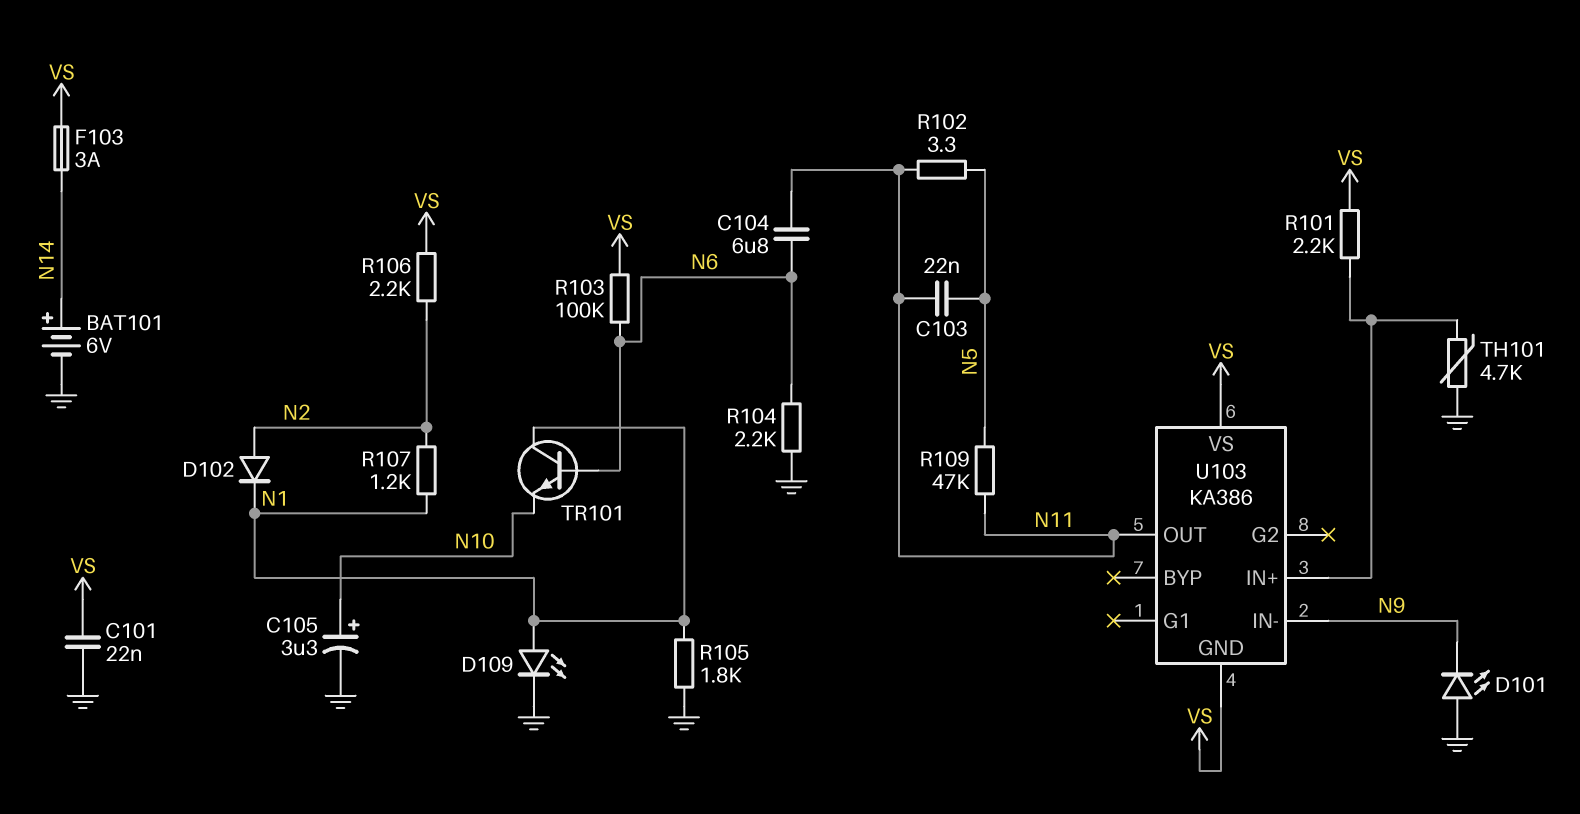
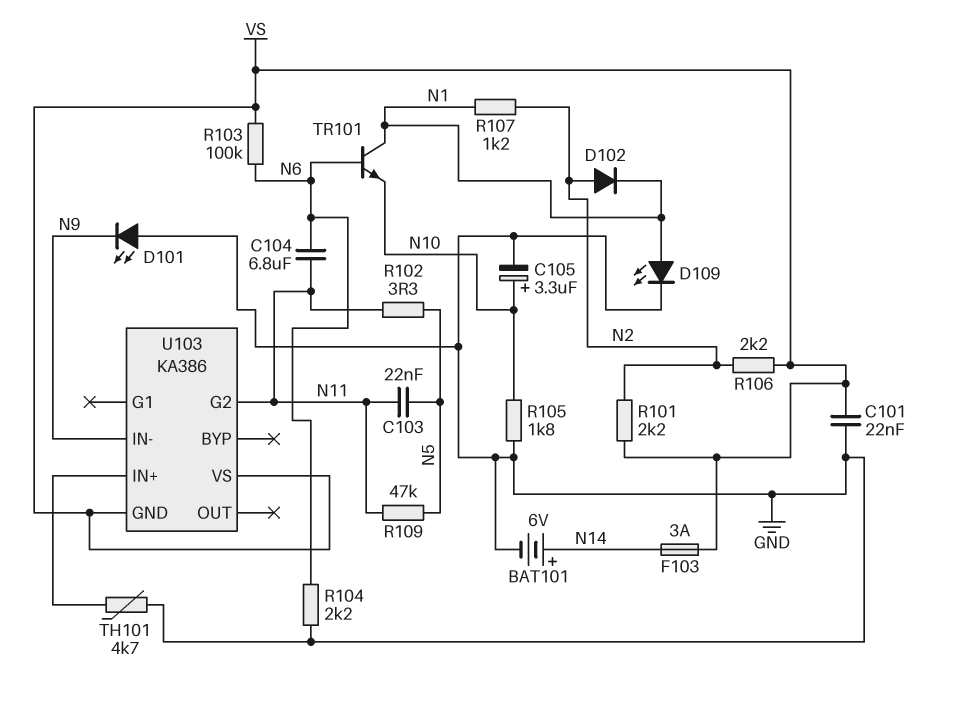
R101: 2.2k (U103/IN+, VS) -> 2.2k (N2, VS)
R105: 1.8k (GND, N1) -> 1.8k (GND, N10)
U103 pin G2: none -> N11
U103 pin OUT: N11 -> none

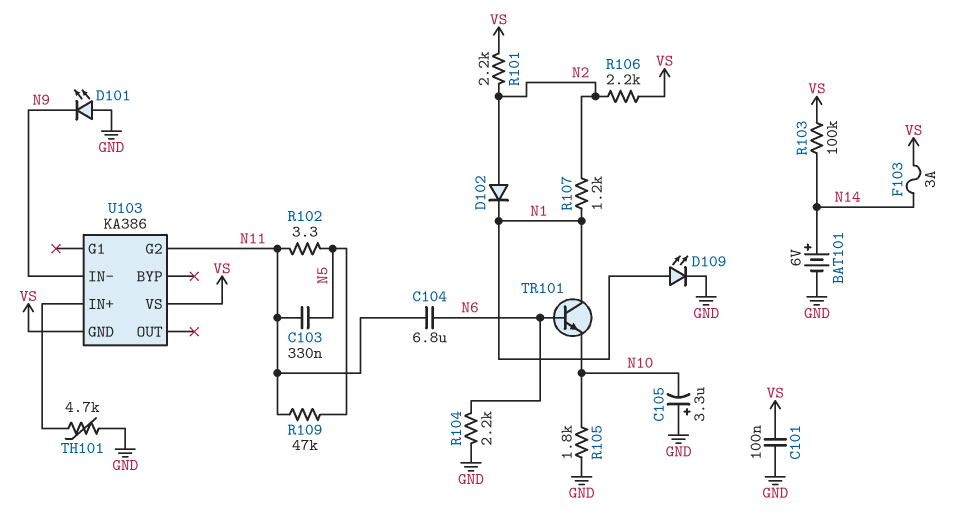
C101: 22nF (GND, VS) -> 100nF (GND, VS)
C103: 22nF (N5, N11) -> 330nF (N5, N11)
C105: 3.3uF (plus N10, minus GND) -> 3.3uF (plus GND, minus N10)
R103: 100k (N6, VS) -> 100k (N14, VS)

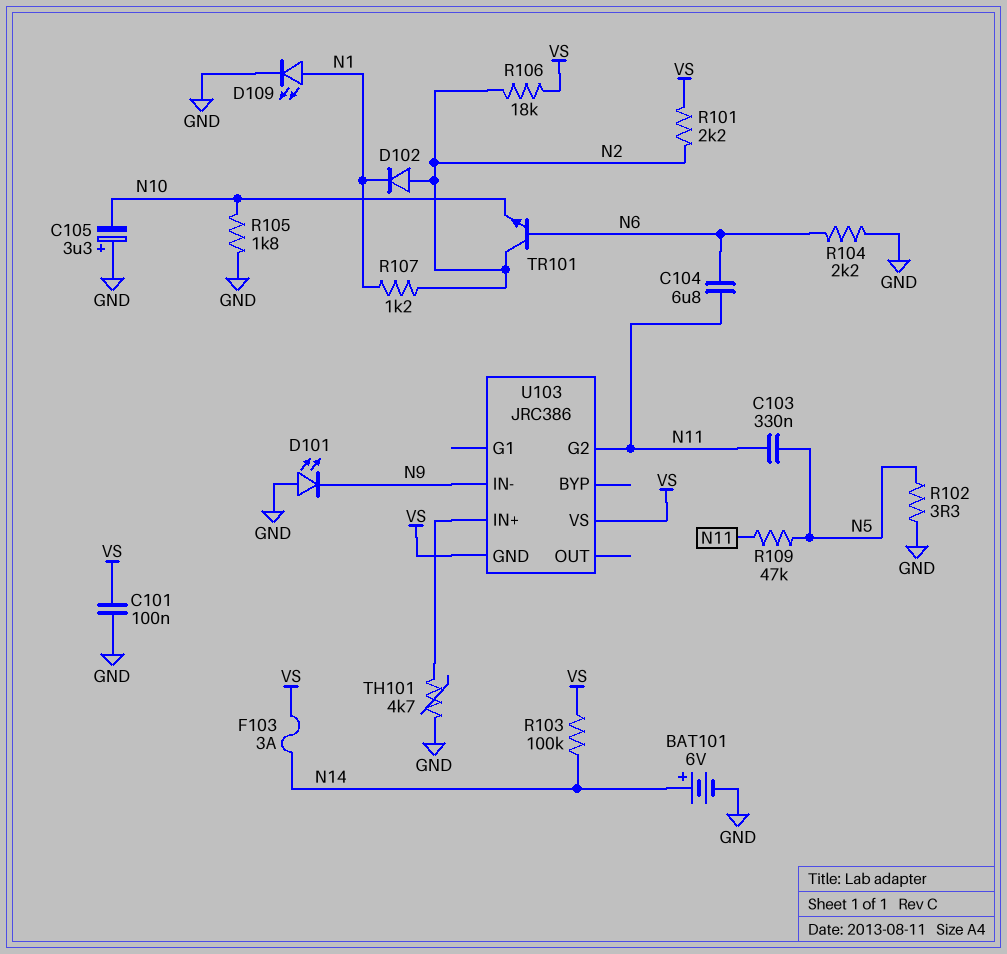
R102: 3.3 (N5, N11) -> 3.3 (GND, N5)
R106: 2.2k (N2, VS) -> 18k (N2, VS)
TR101: NPN (B N6, C N1, E N10) -> NPN (B N6, C N2, E N10)
U103: KA386 -> JRC386

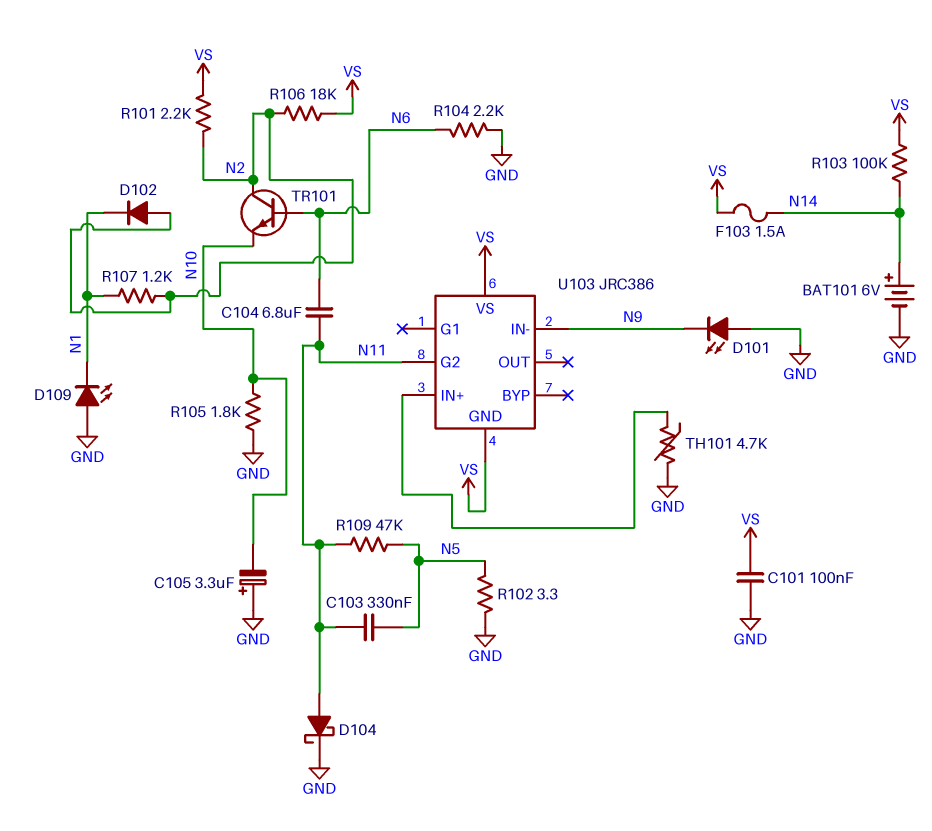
D104: none -> schottky (A N11, K GND)
D109: LED (A N1, K GND) -> LED (A GND, K N1)
F103: 3A (N14, VS) -> 1.5A (N14, VS)

